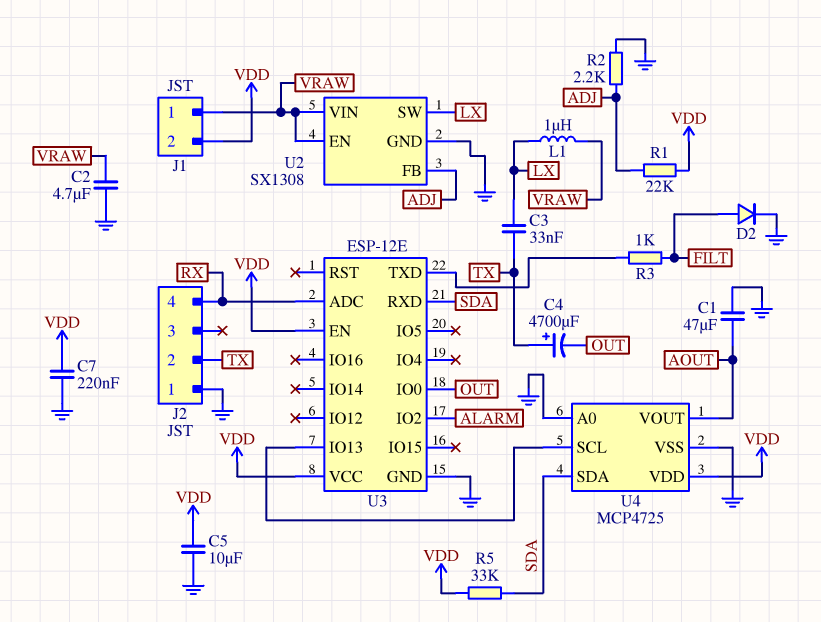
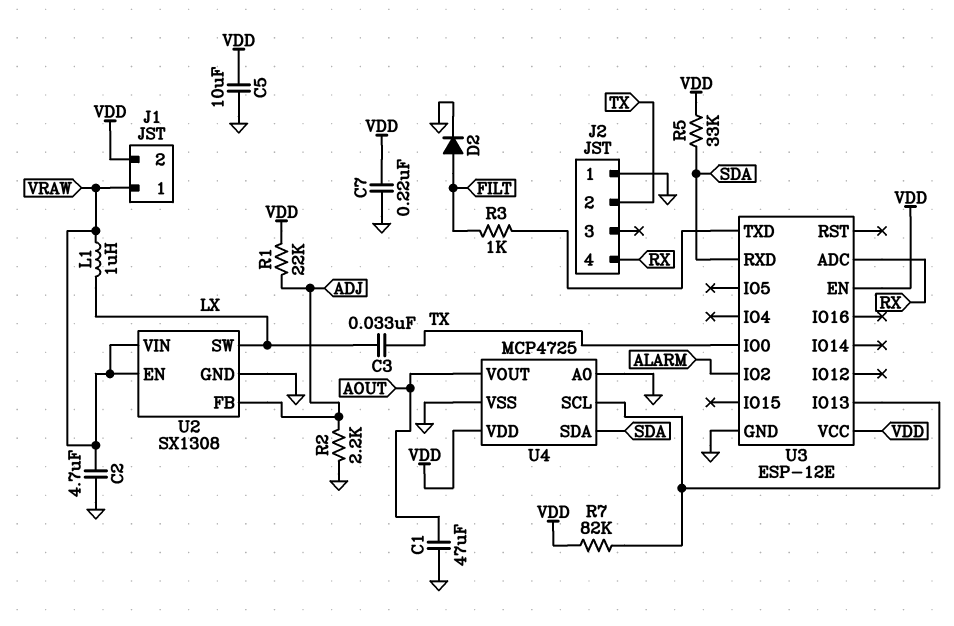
C4: 4700uF (plus TX, minus OUT) -> none
R7: none -> 82k (U3/IO13, VDD)
U3 pin IO0: OUT -> TX

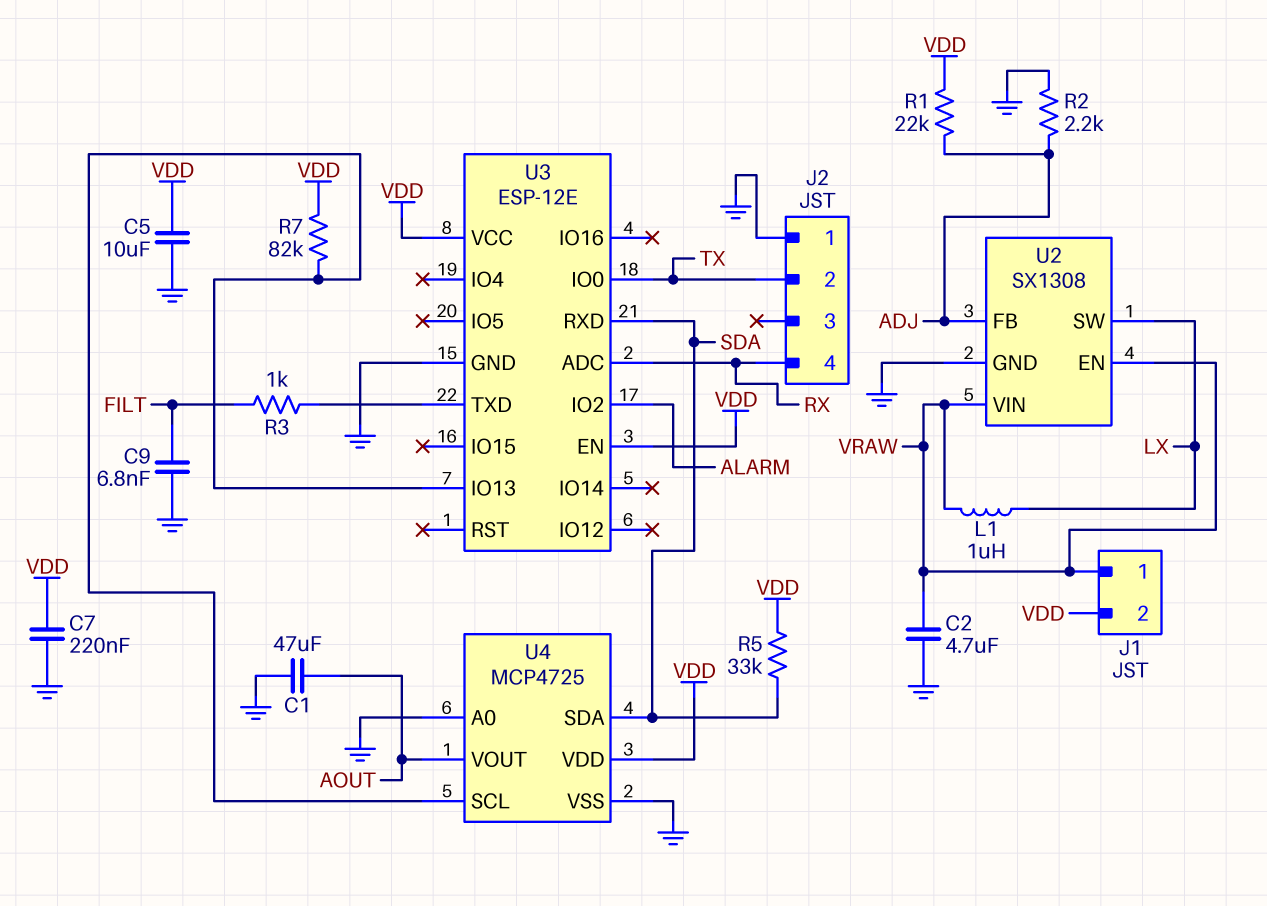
C3: 33nF (LX, TX) -> none
C9: none -> 6.8nF (FILT, GND)
D2: diode (A FILT, K GND) -> none

